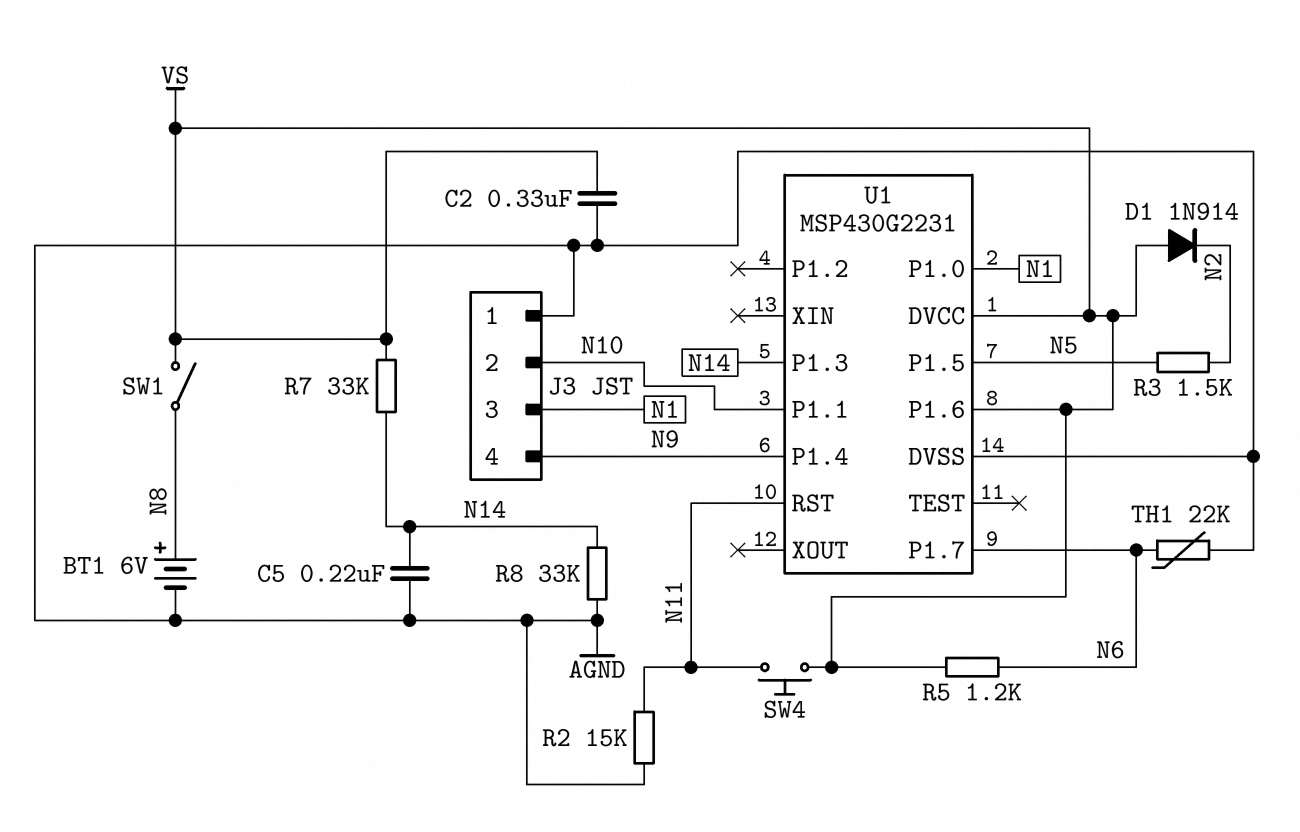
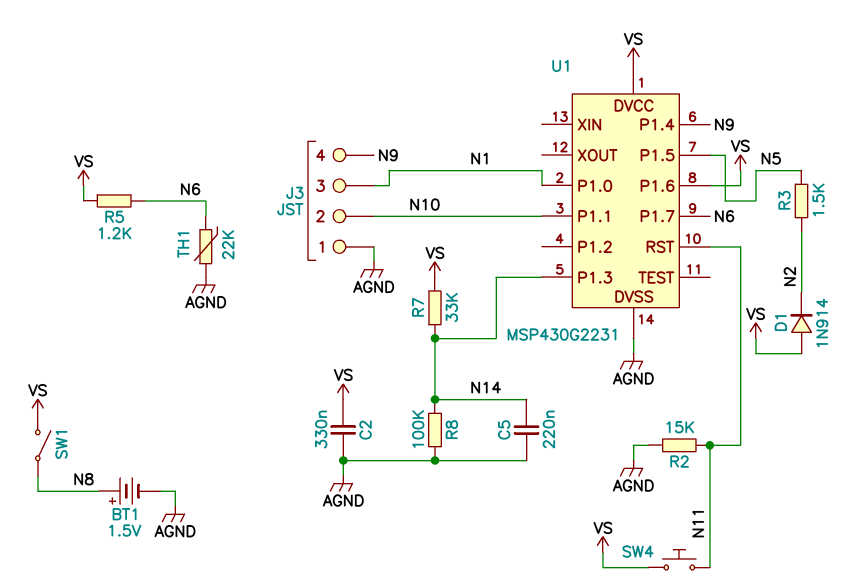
BT1: 6V (plus N8, minus AGND) -> 1.5V (plus N8, minus AGND)
R8: 33k (AGND, N14) -> 100k (AGND, N14)

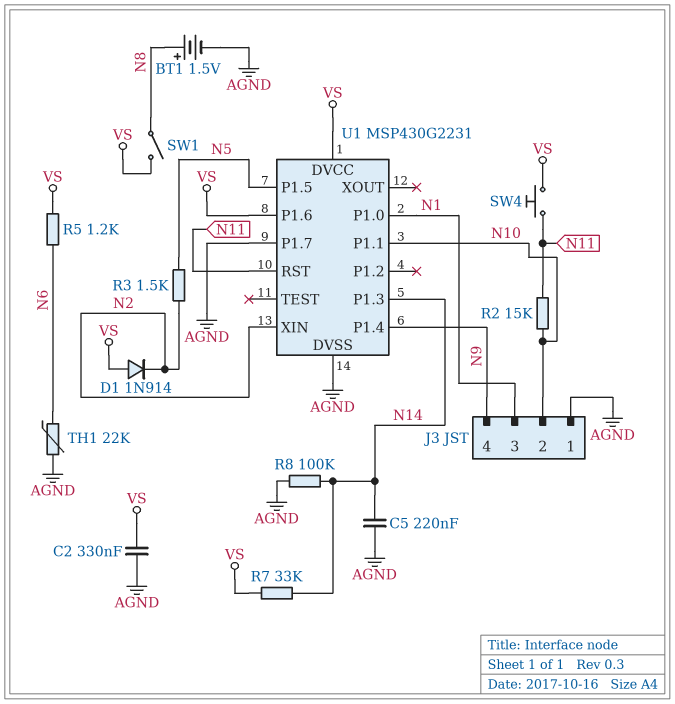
R2: 15k (AGND, N11) -> 15k (N10, N11)
U1 pin P1.7: N6 -> AGND
U1 pin XIN: none -> N2

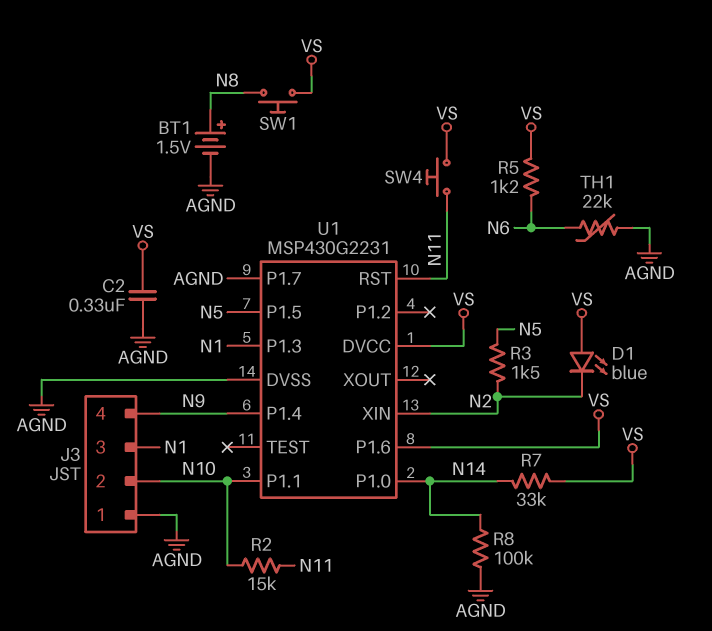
C5: 220nF (AGND, N14) -> none
D1: diode 1N914 (A VS, K N2) -> LED blue (A VS, K N2)
SW1: switch (N8, VS) -> button (N8, VS)
U1 pin P1.0: N1 -> N14
U1 pin P1.3: N14 -> N1

